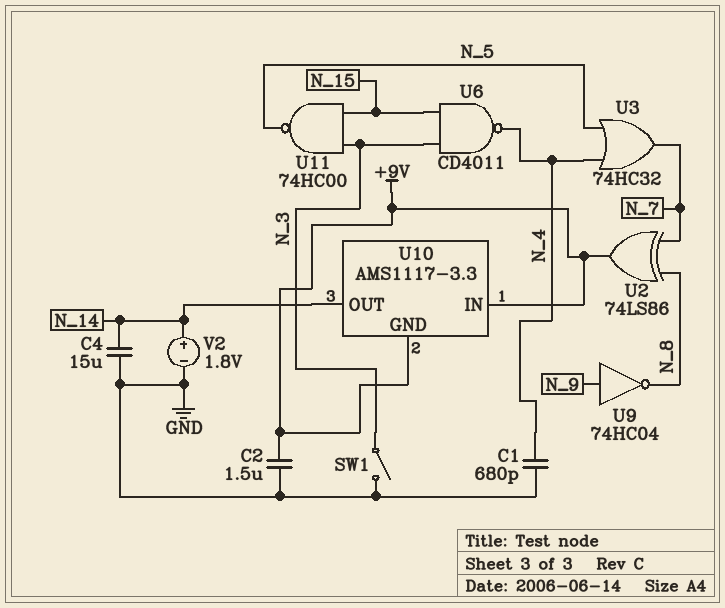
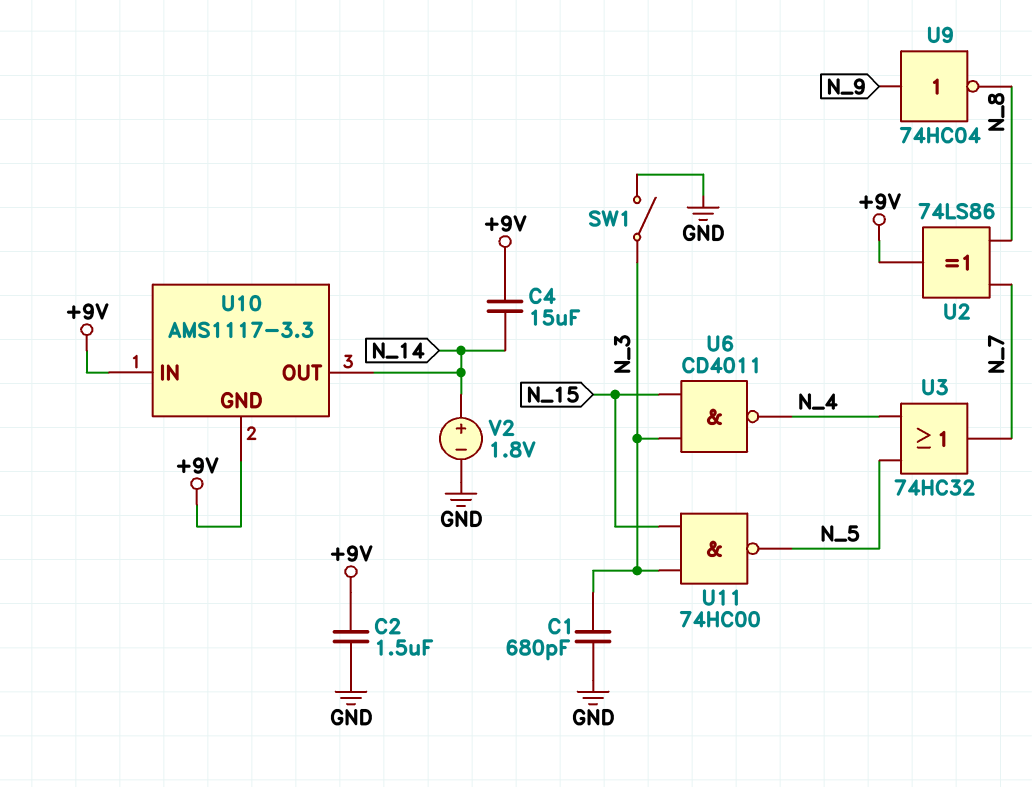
C1: 680pF (GND, N_4) -> 680pF (GND, N_3)
C4: 15uF (GND, N_14) -> 15uF (+9V, N_14)

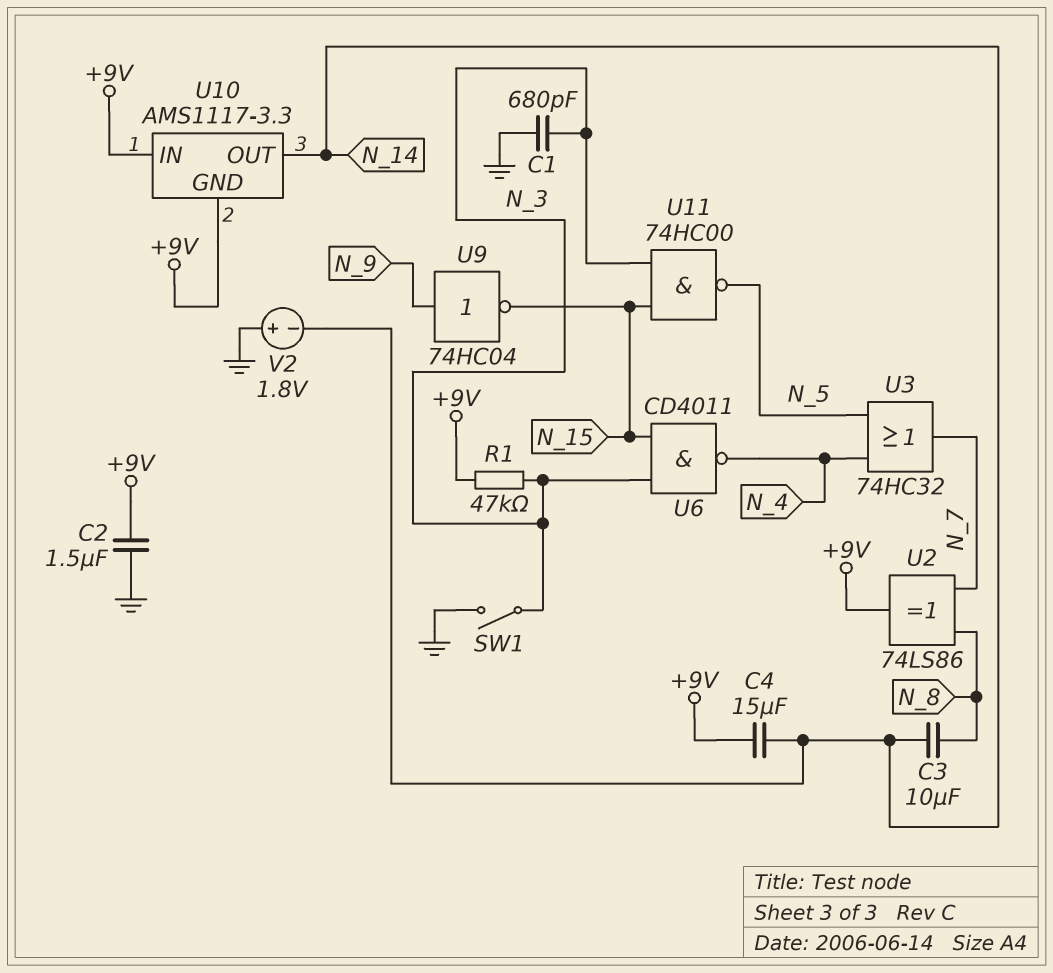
C3: none -> 10uF (N_8, N_14)
R1: none -> 47k (+9V, N_3)
U9: NOT 74HC04 (in N_9, out N_8) -> NOT 74HC04 (in N_9, out N_15)
V2: 1.8V (plus N_14, minus GND) -> 1.8V (plus GND, minus N_14)

